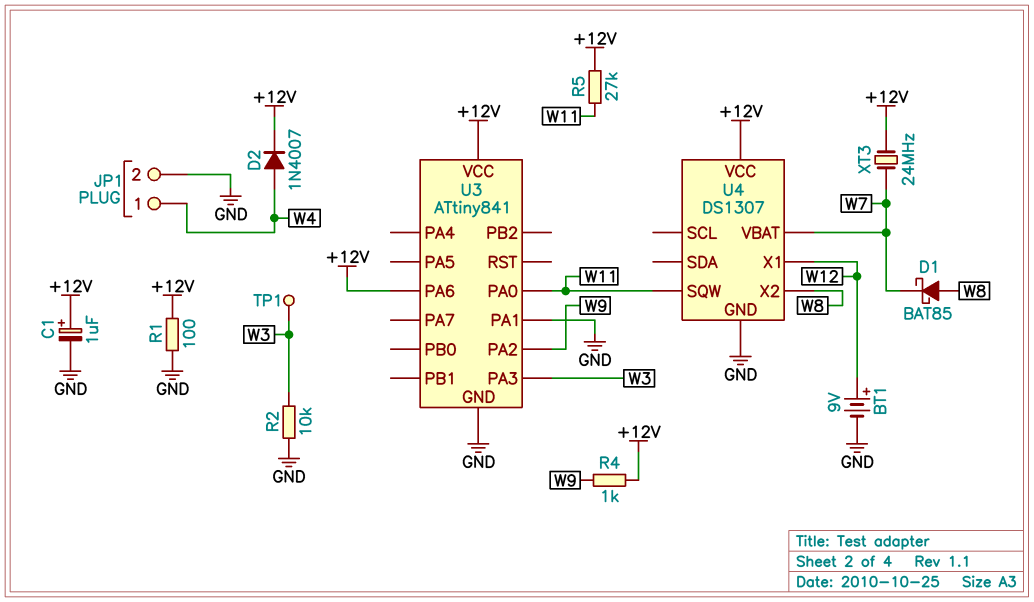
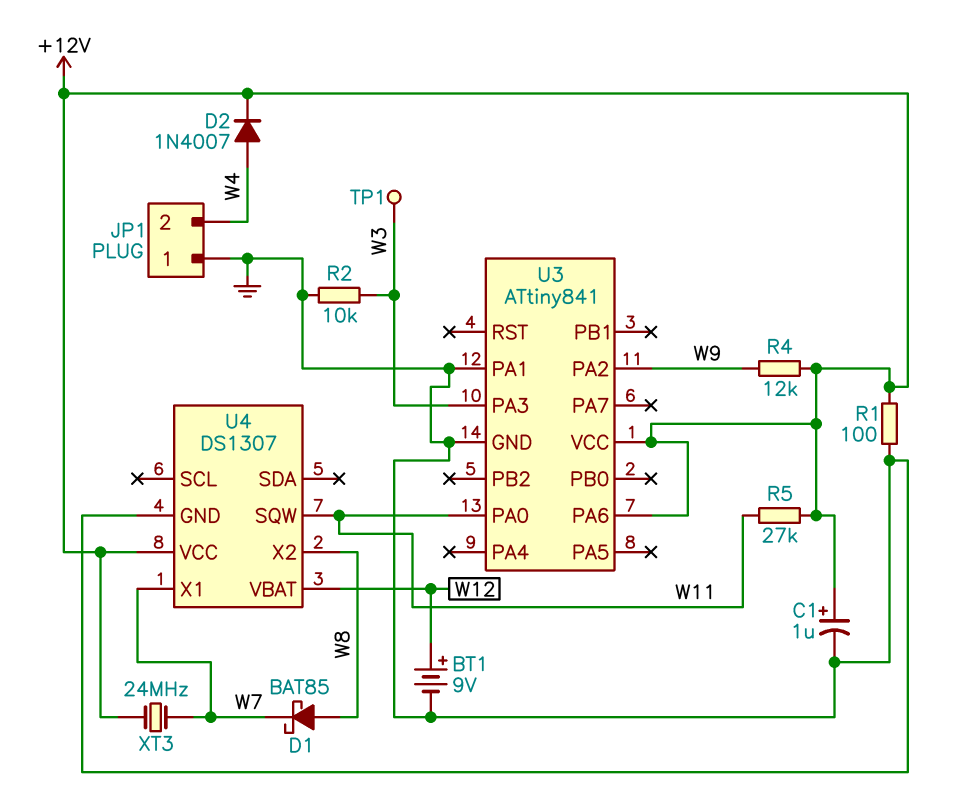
JP1 pin 1: W4 -> GND
JP1 pin 2: GND -> W4
R4: 1k (+12V, W9) -> 12k (+12V, W9)
U4 pin VBAT: W7 -> W12
U4 pin X1: W12 -> W7

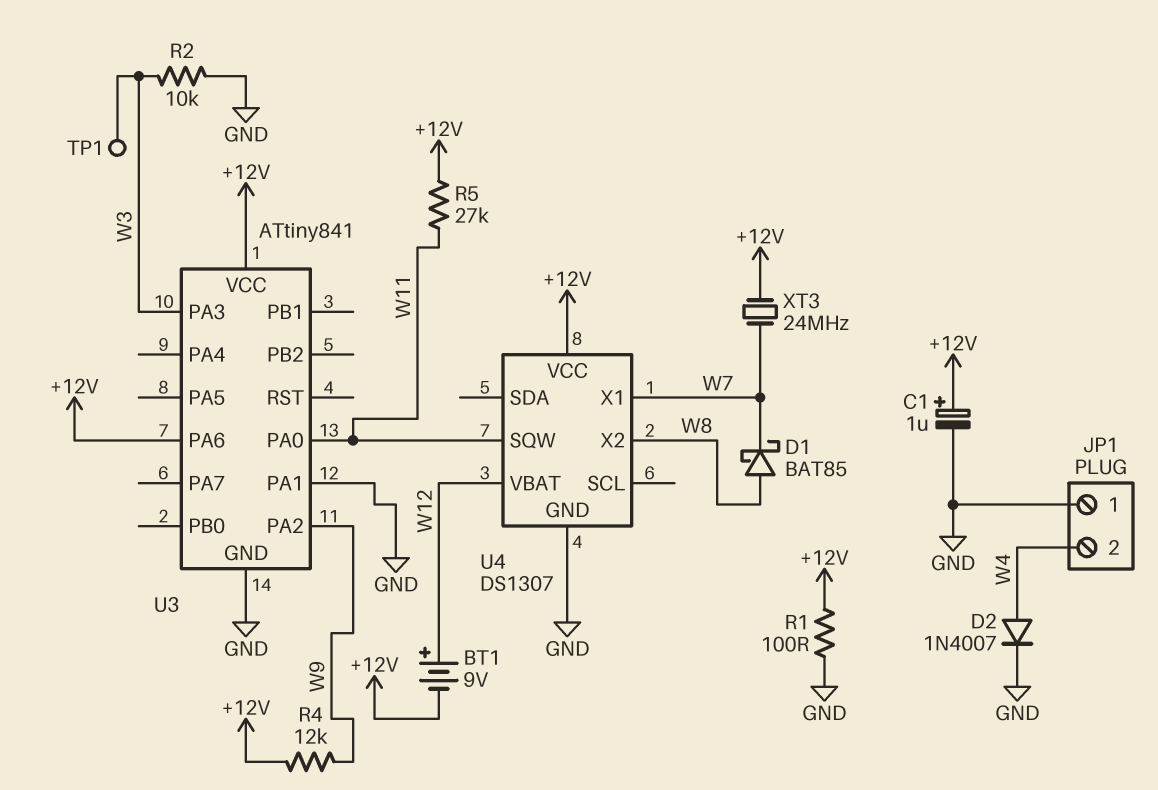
BT1: 9V (plus W12, minus GND) -> 9V (plus W12, minus +12V)
D2: diode 1N4007 (A W4, K +12V) -> diode 1N4007 (A W4, K GND)

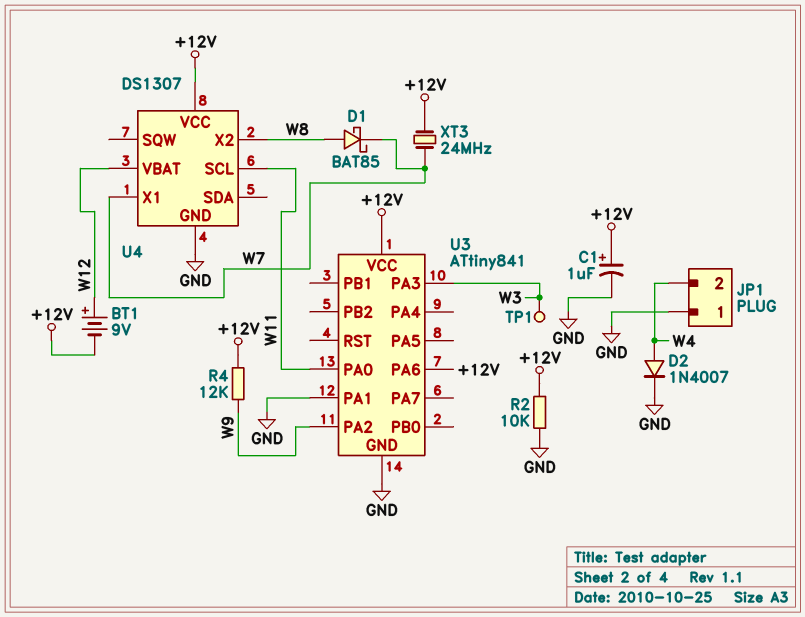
R1: 100 (+12V, GND) -> none
R2: 10k (GND, W3) -> 10k (+12V, GND)
R5: 27k (+12V, W11) -> none
U4 pin SCL: none -> W11
U4 pin SQW: W11 -> none

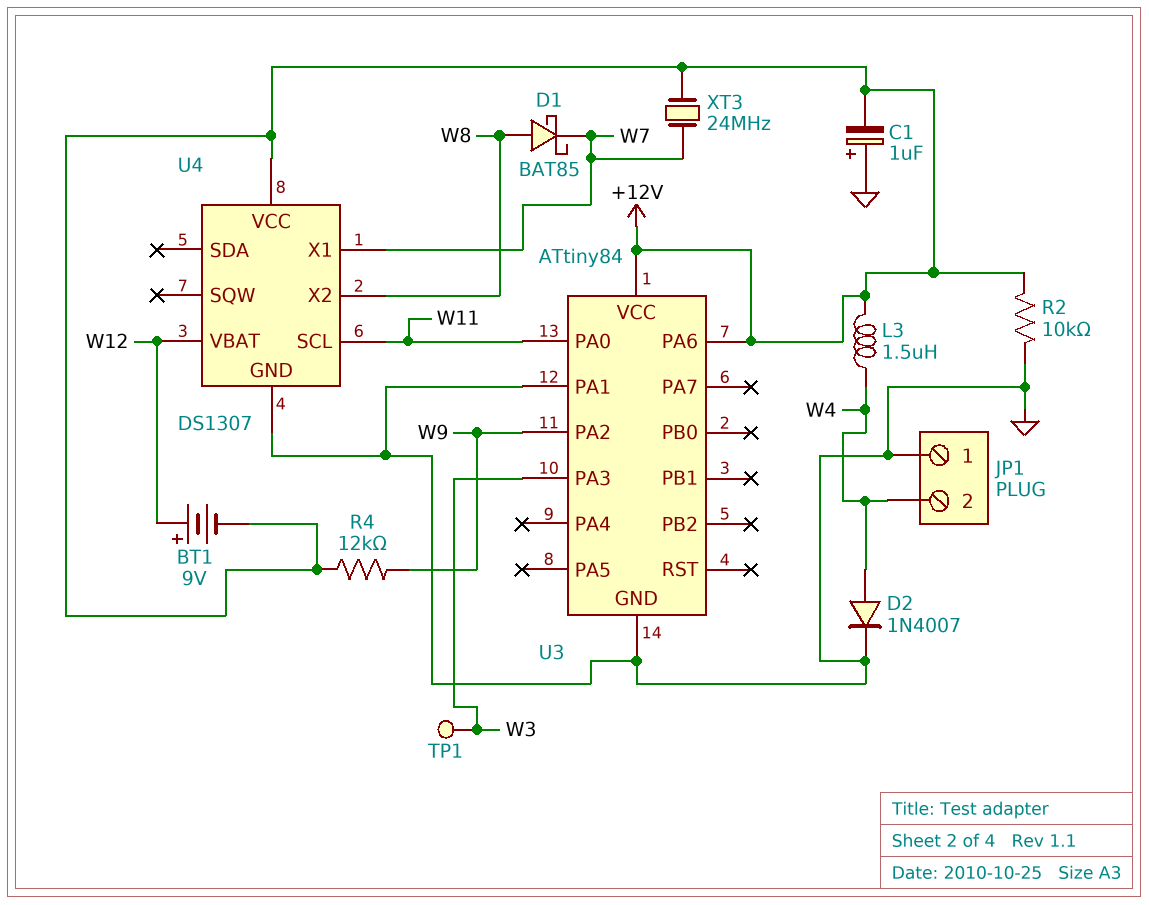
C1: 1uF (plus +12V, minus GND) -> 1uF (plus GND, minus +12V)
L3: none -> 1.5uH (+12V, W4)
U3: ATtiny841 -> ATtiny84

